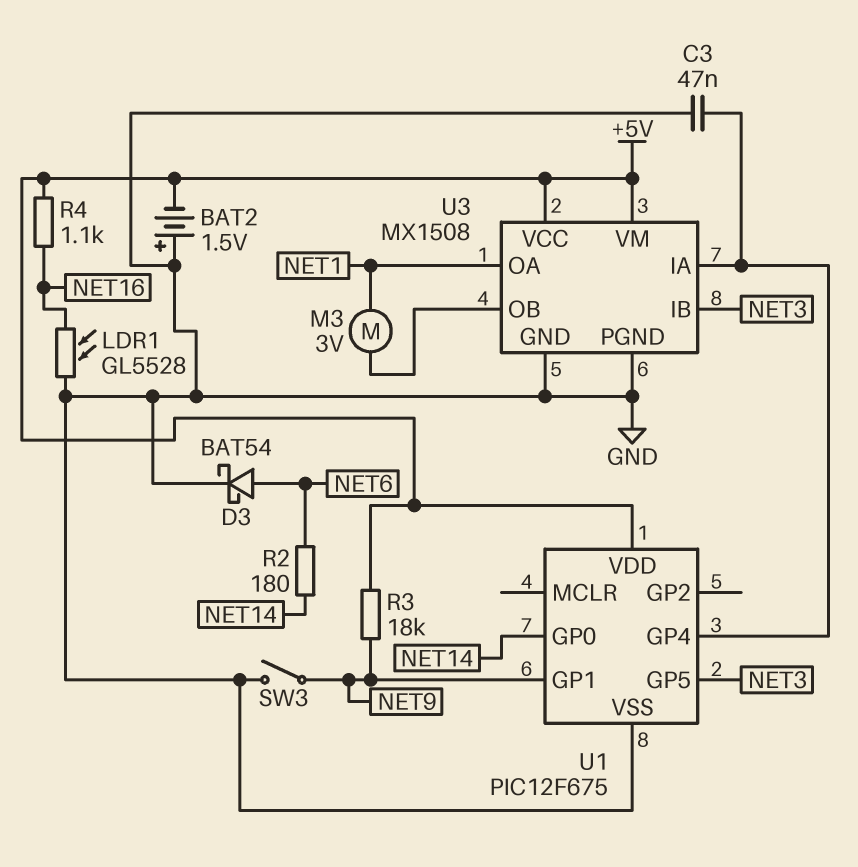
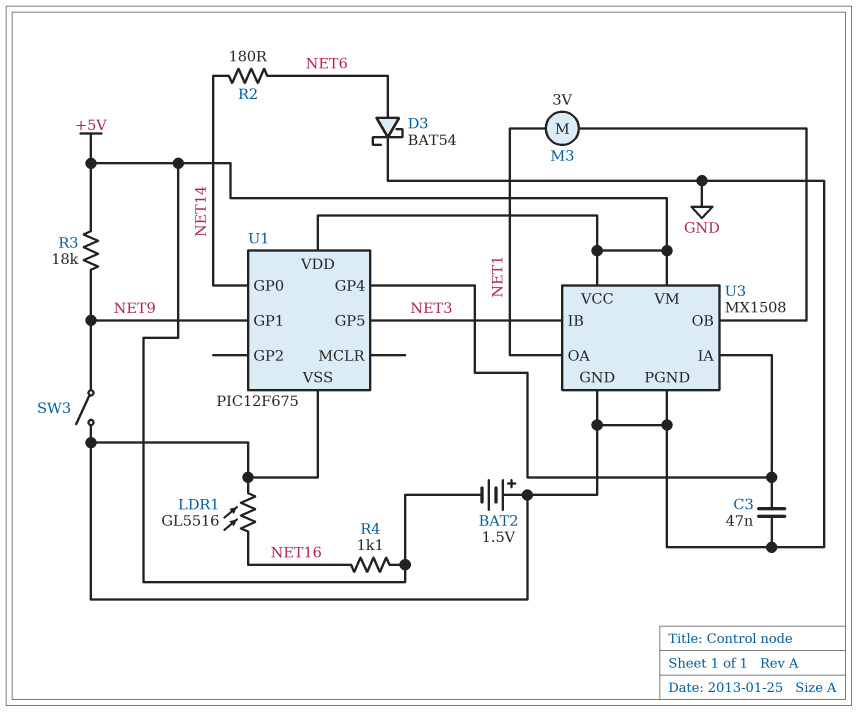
LDR1: GL5528 (GND, NET16) -> GL5516 (GND, NET16)

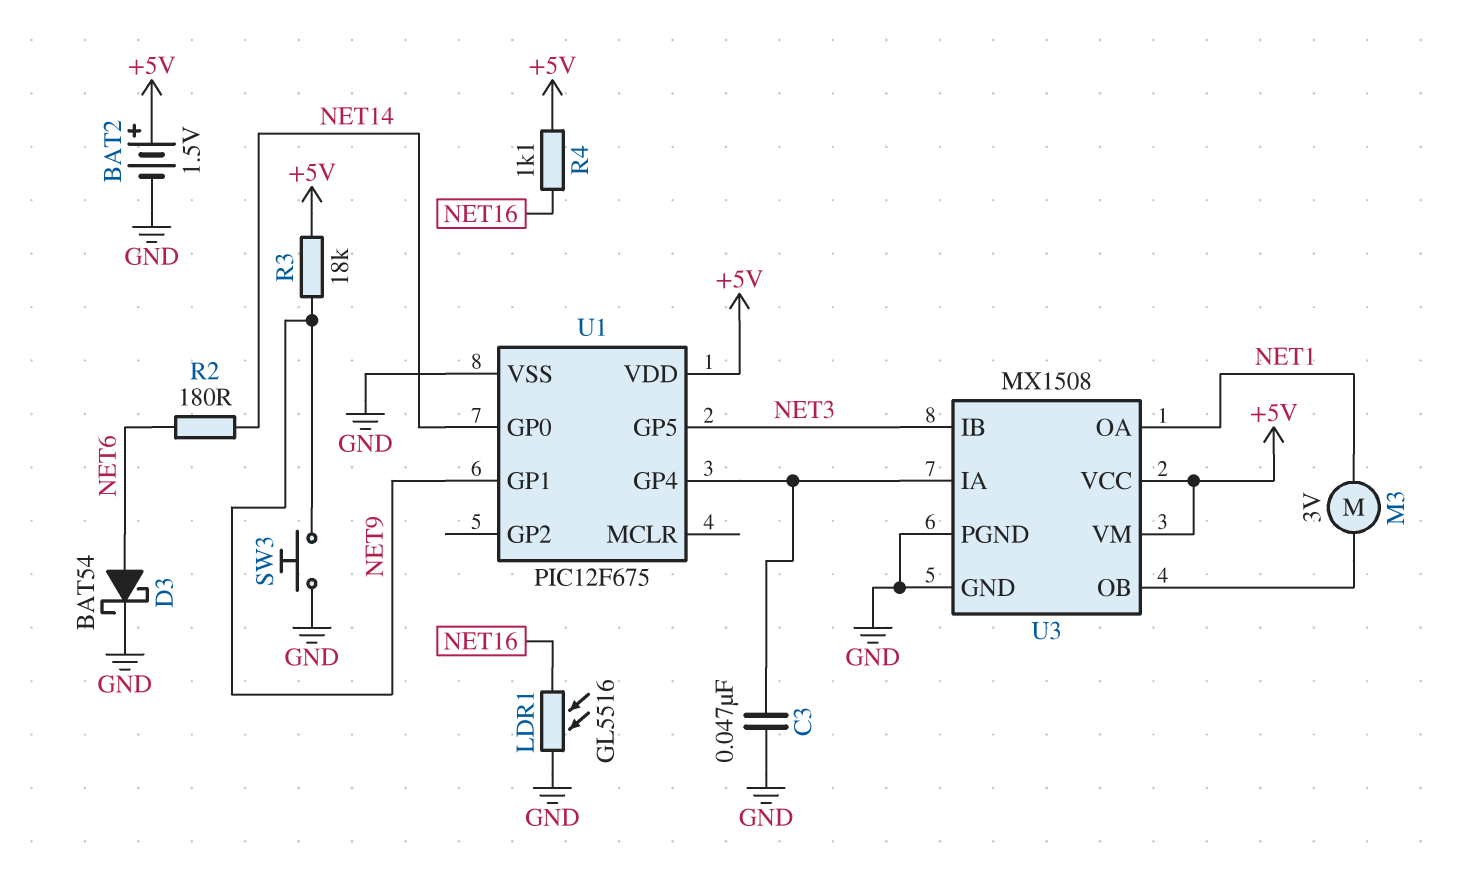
BAT2: 1.5V (plus GND, minus +5V) -> 1.5V (plus +5V, minus GND)
SW3: switch (GND, NET9) -> button (GND, NET9)

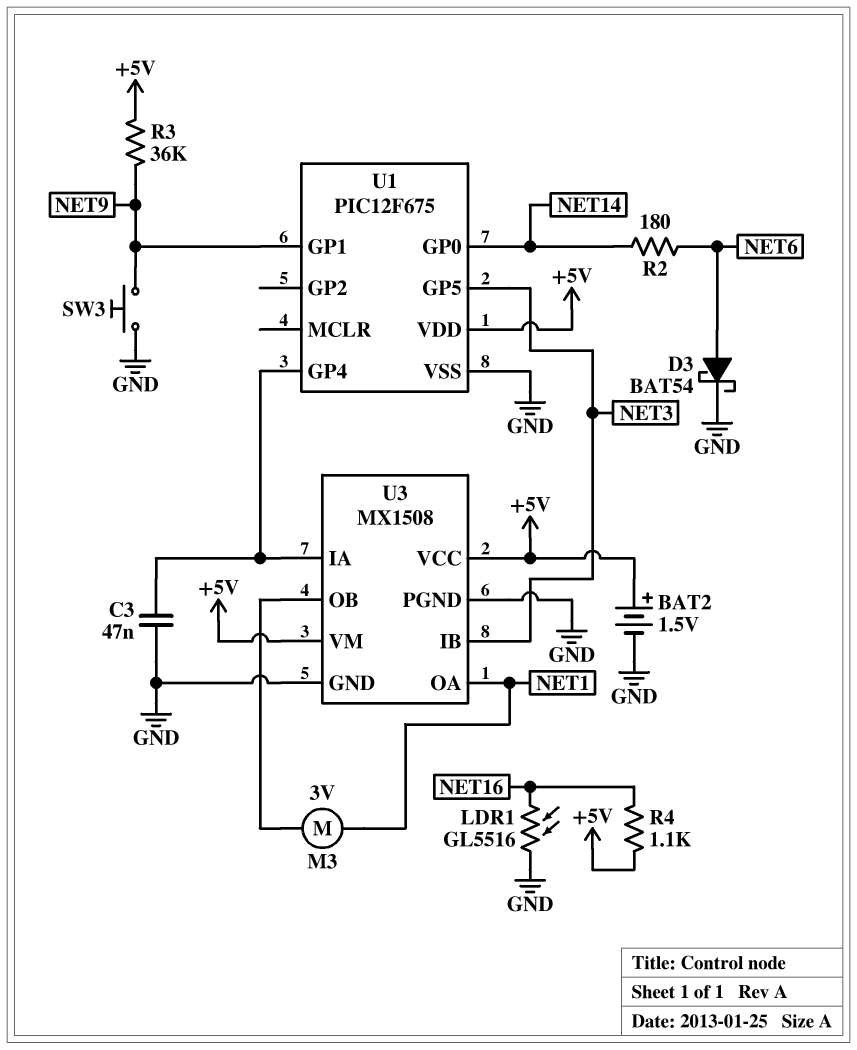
R3: 18k (+5V, NET9) -> 36k (+5V, NET9)

